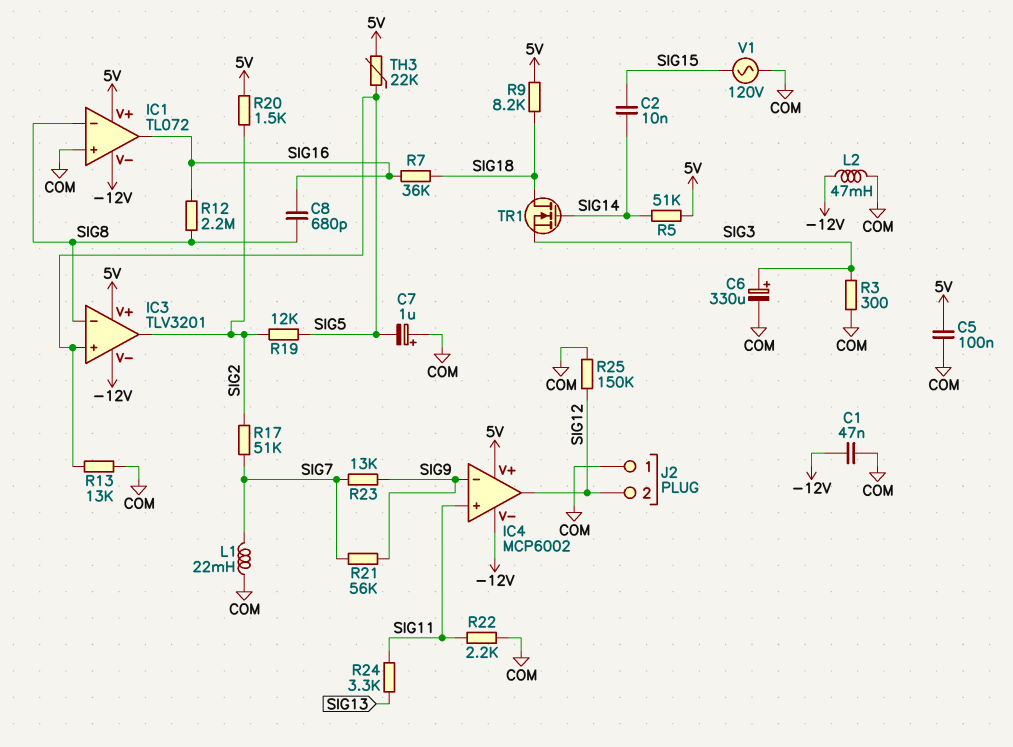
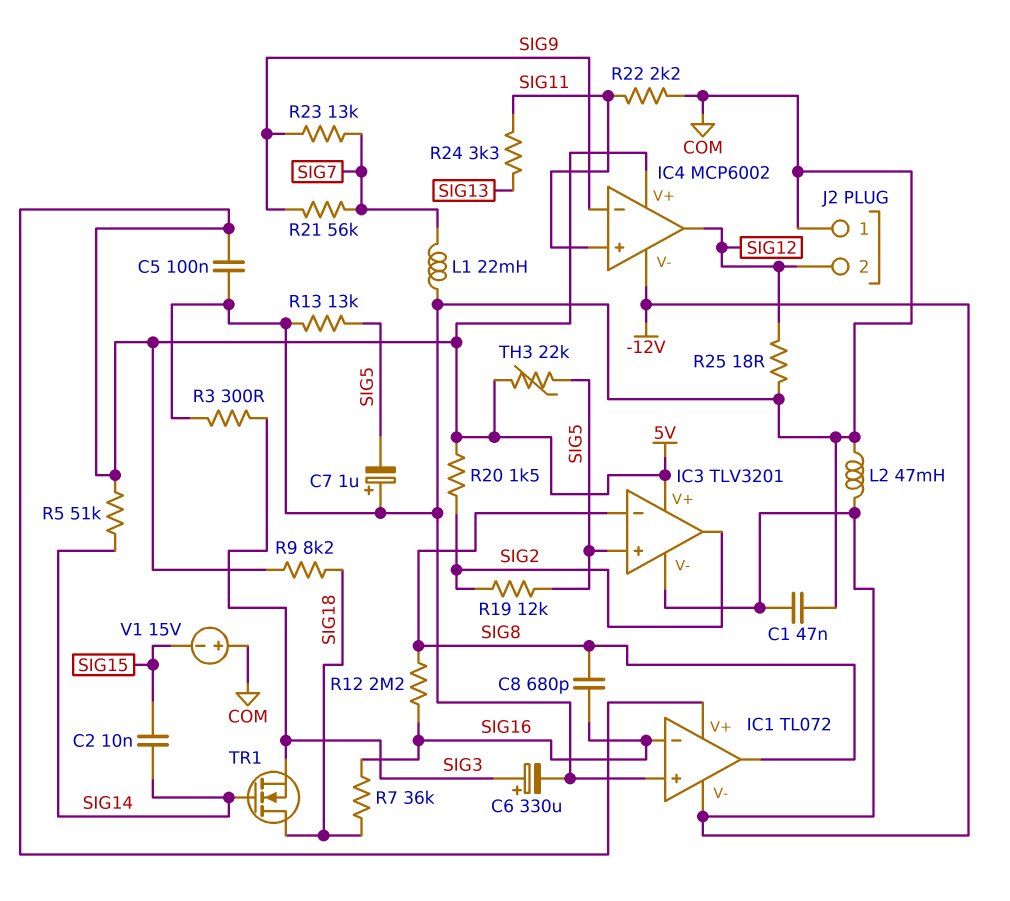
IC1 pin in-: SIG8 -> SIG16
IC1 pin out: SIG16 -> SIG8
R17: 51k (SIG2, SIG7) -> none
R25: 150k (COM, SIG12) -> 18 (COM, SIG12)
V1: AC 120V (COM, SIG15) -> 15V (plus COM, minus SIG15)

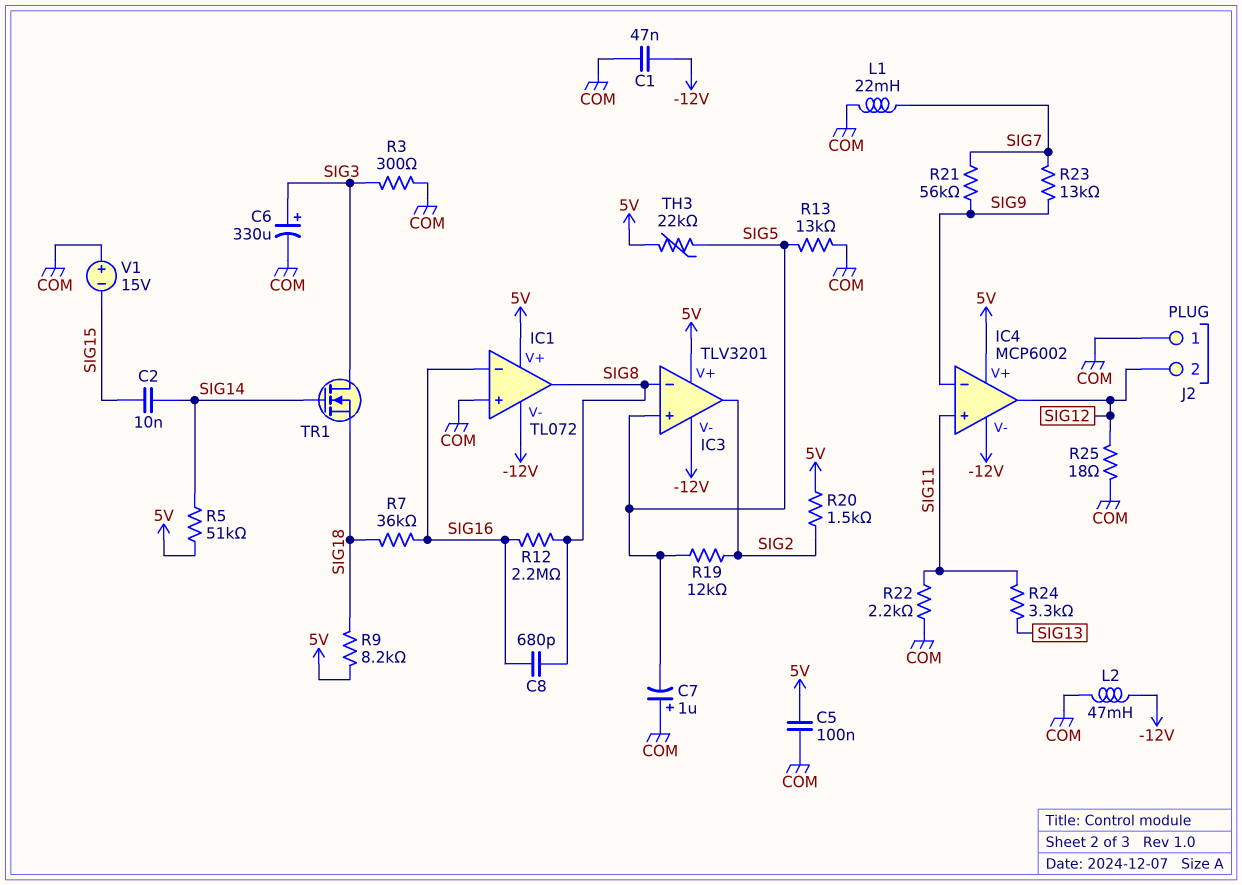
TR1: NMOS (G SIG14, D SIG18, S SIG3) -> NMOS (G SIG14, D SIG3, S SIG18)

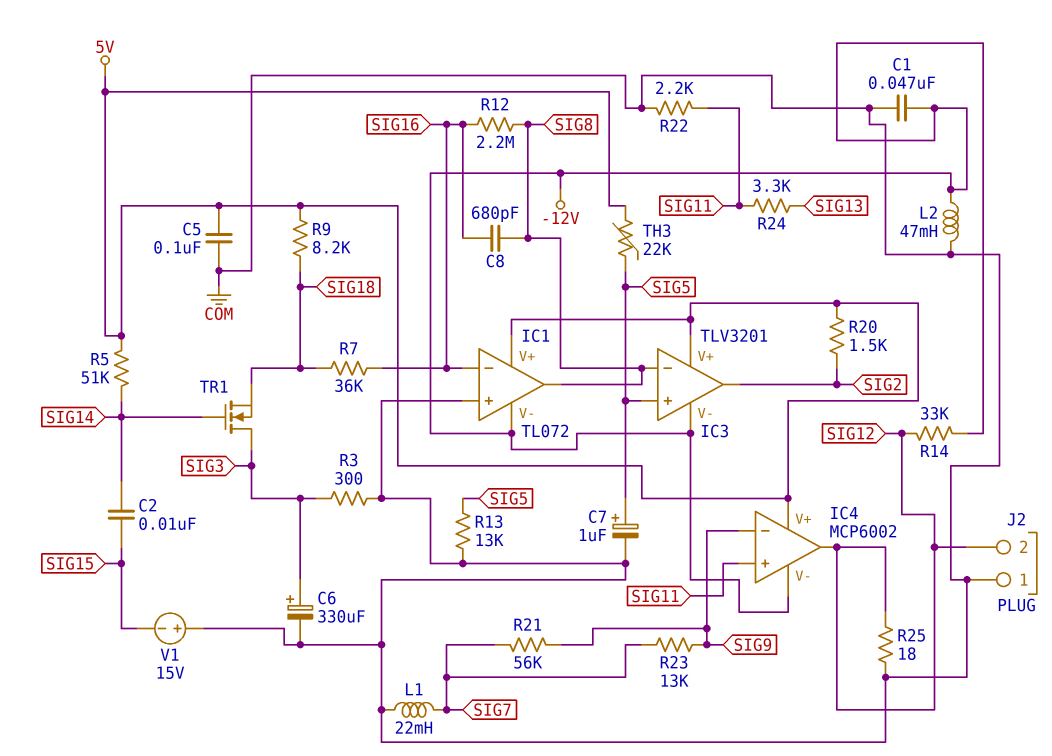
C7: 1uF (plus COM, minus SIG5) -> 1uF (plus SIG5, minus COM)
R14: none -> 33k (-12V, SIG12)
R19: 12k (SIG2, SIG5) -> none

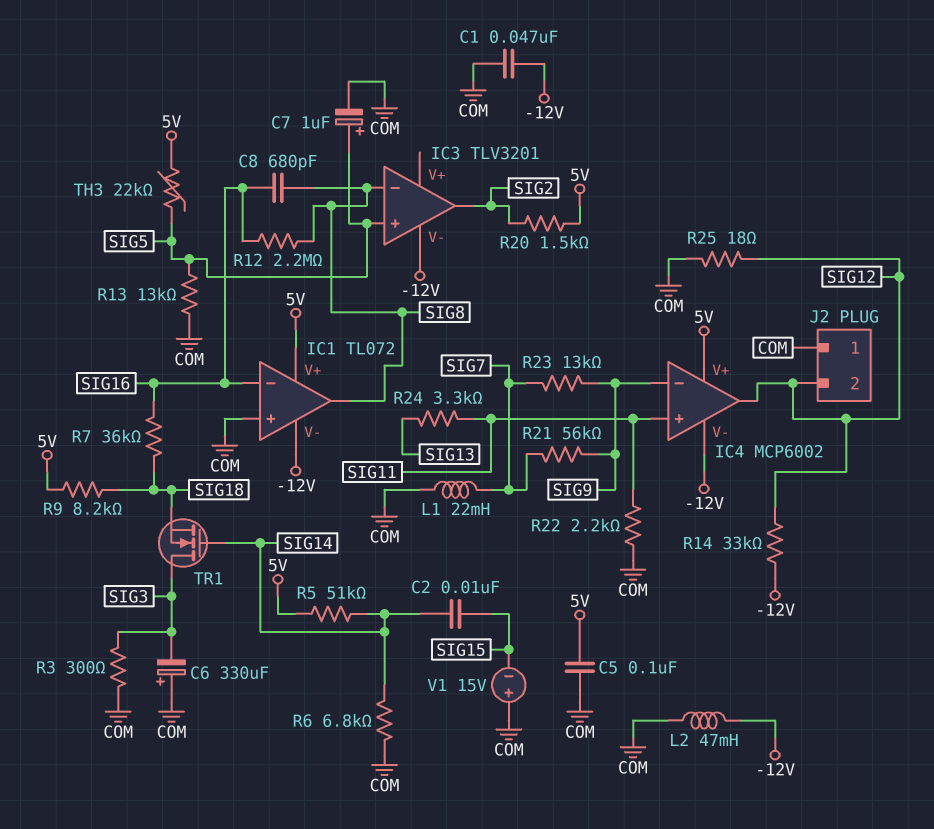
C6: 330uF (plus SIG3, minus COM) -> 330uF (plus COM, minus SIG3)
IC3 pin V+: 5V -> none
R6: none -> 6.8k (COM, SIG14)

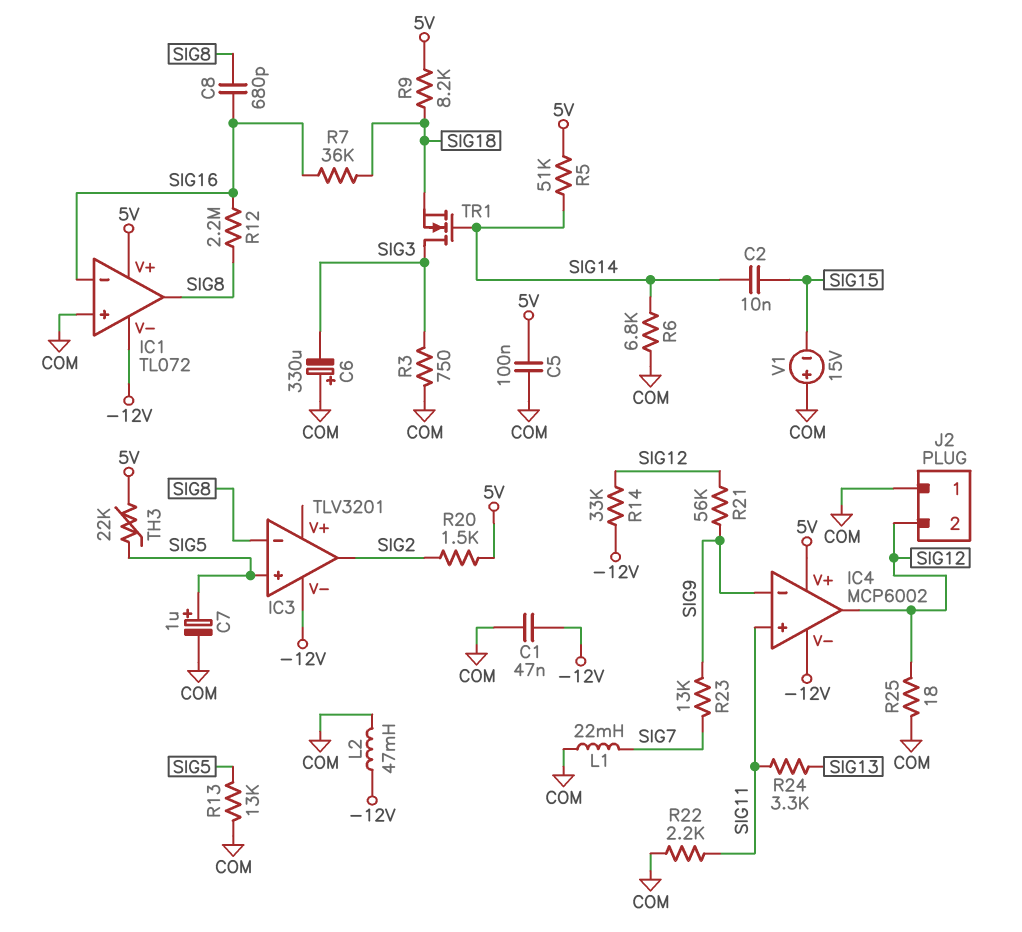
R3: 300 (COM, SIG3) -> 750 (COM, SIG3)
R21: 56k (SIG7, SIG9) -> 56k (SIG9, SIG12)

